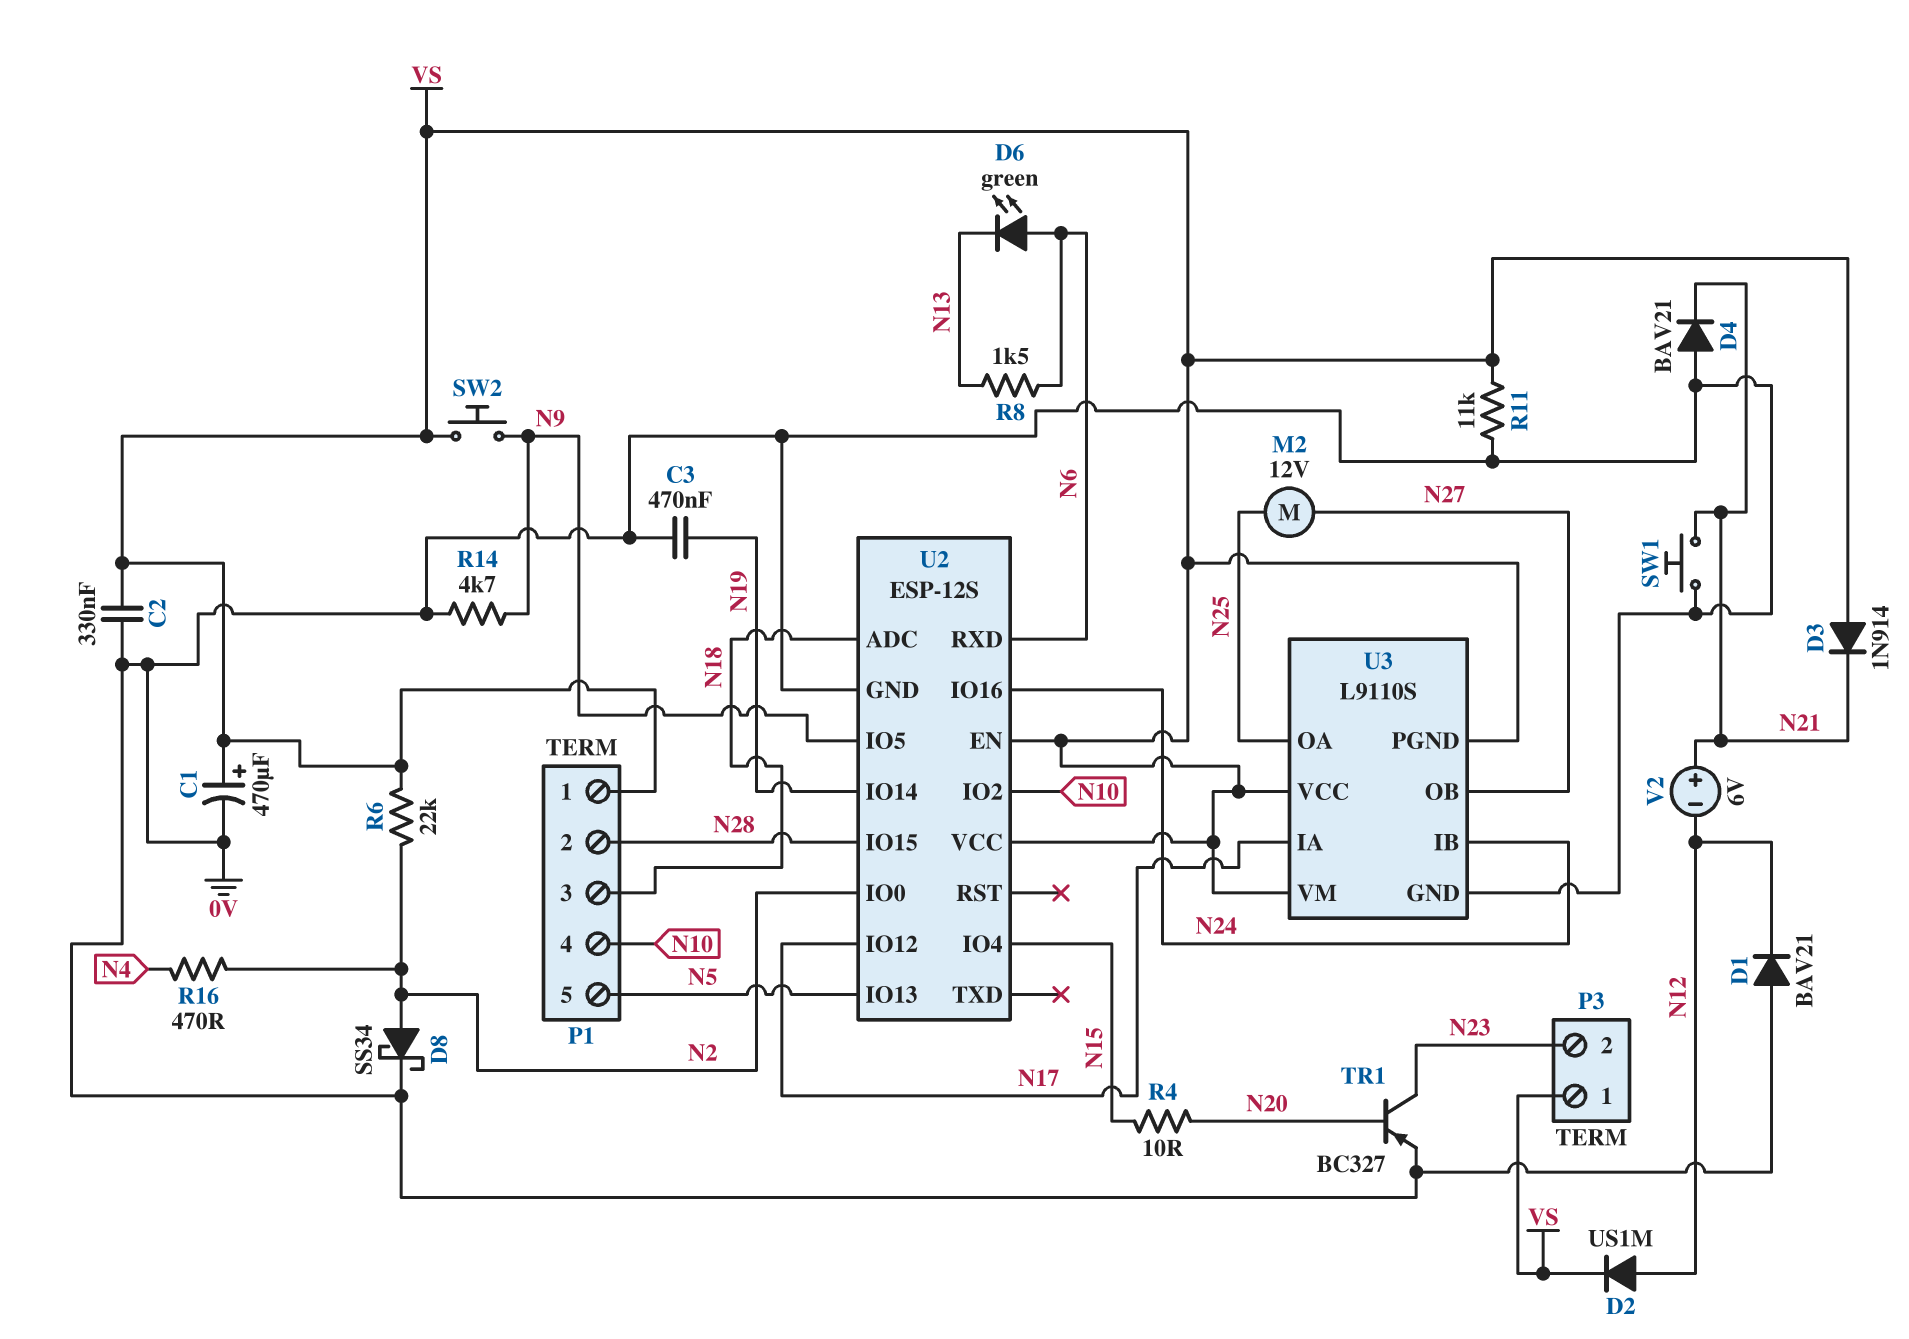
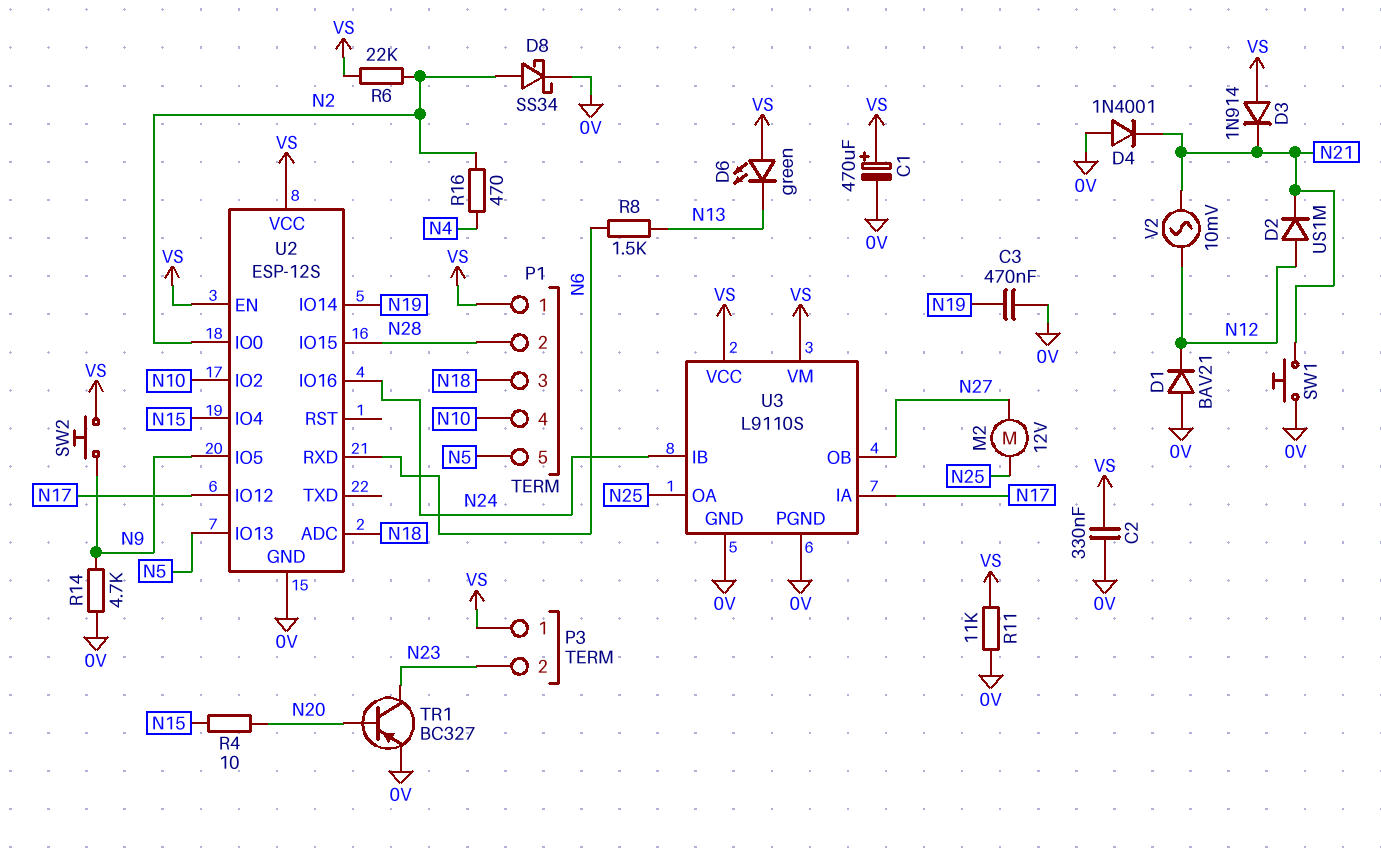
D2: diode US1M (A N12, K VS) -> diode US1M (A N12, K N21)
D4: diode BAV21 (A 0V, K N21) -> diode 1N4001 (A 0V, K N21)
D6: LED green (A N6, K N13) -> LED green (A VS, K N13)
U3 pin PGND: VS -> 0V
V2: 6V (plus N21, minus N12) -> AC 10mV (N12, N21)

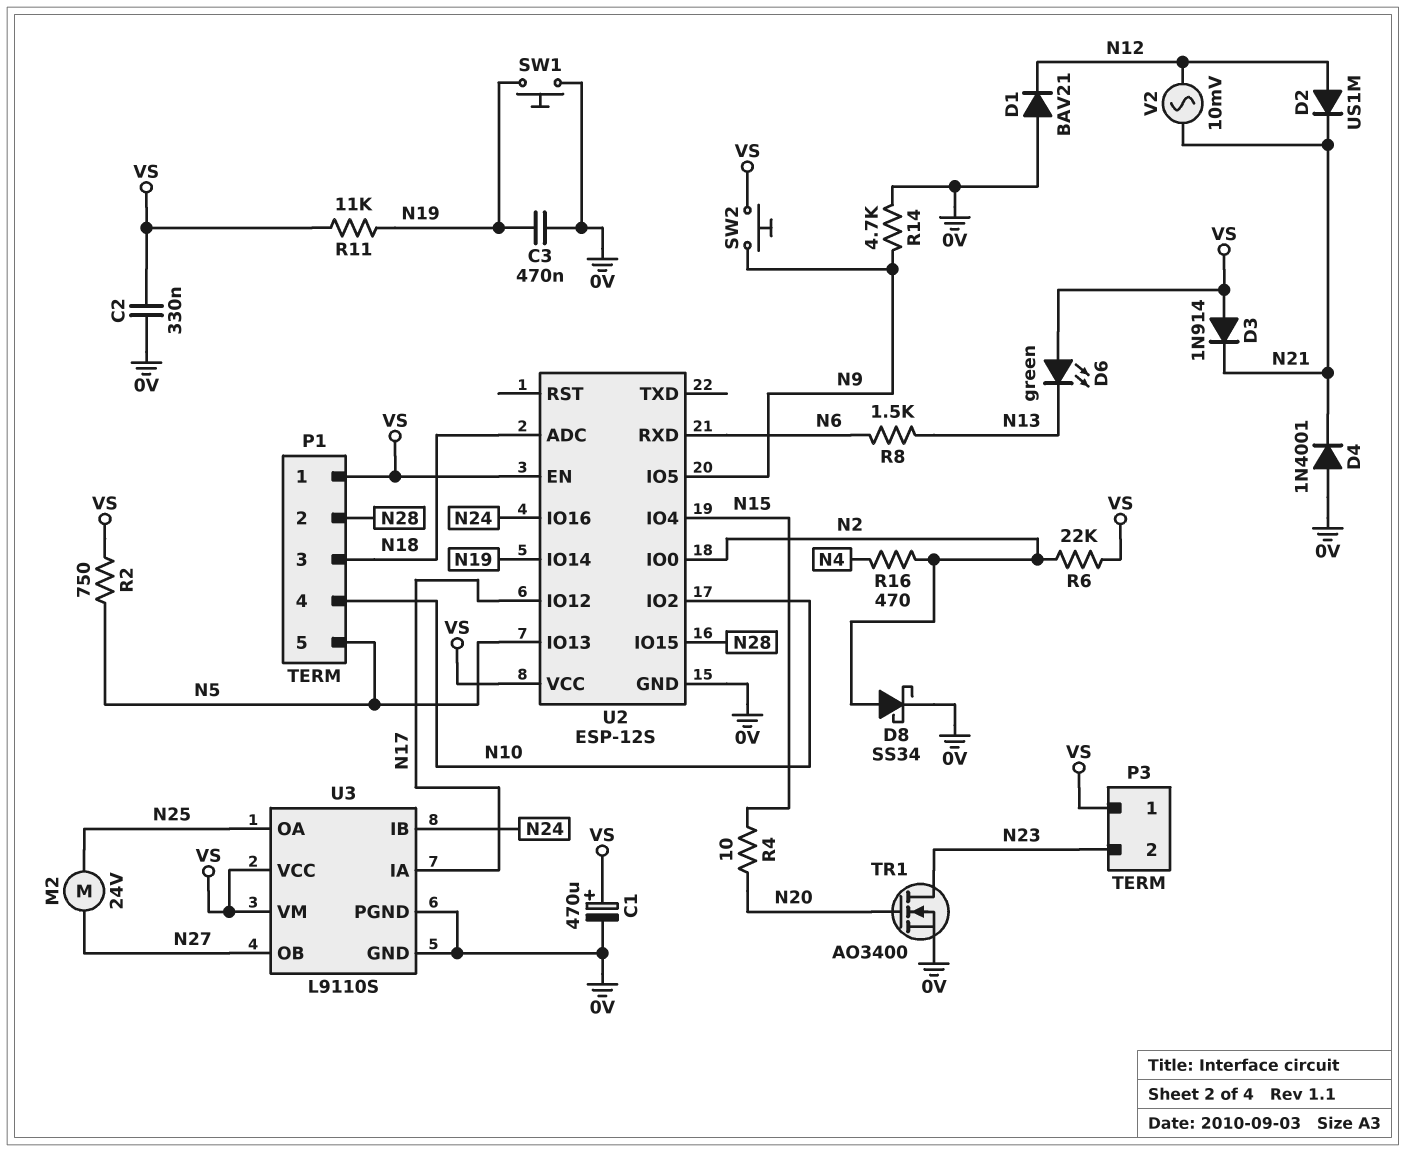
M2: motor 12V (N25, N27) -> motor 24V (N25, N27)
R2: none -> 750 (N5, VS)
R11: 11k (0V, VS) -> 11k (N19, VS)
SW1: button (0V, N21) -> button (0V, N19)
TR1: PNP BC327 (B N20, C N23, E 0V) -> NMOS AO3400 (G N20, D N23, S 0V)

